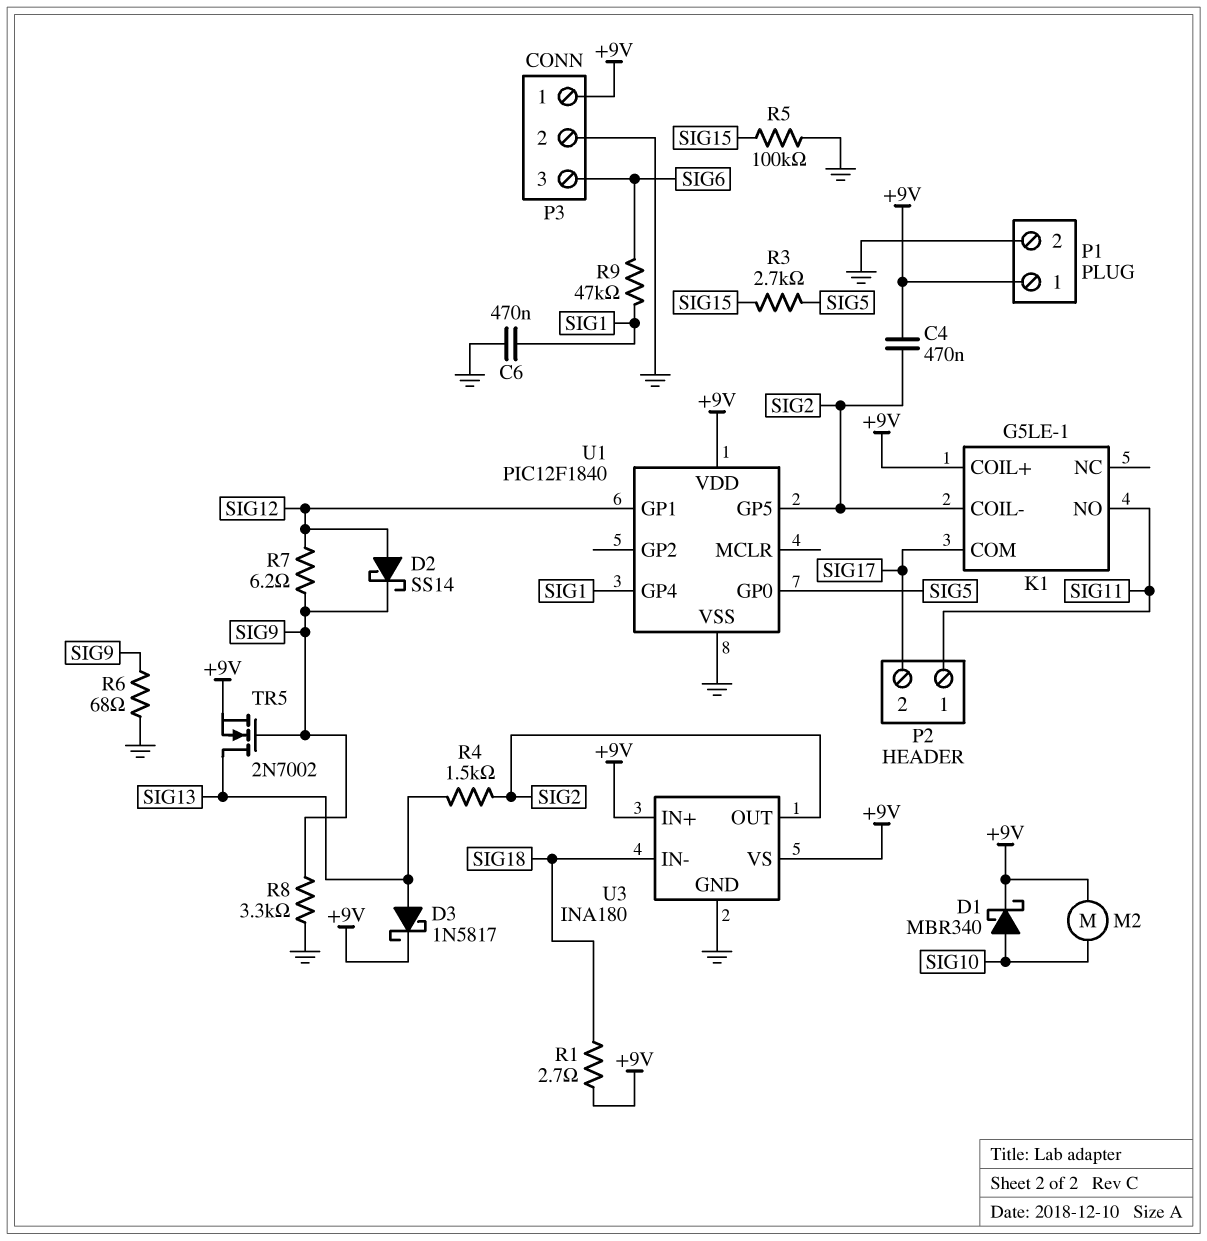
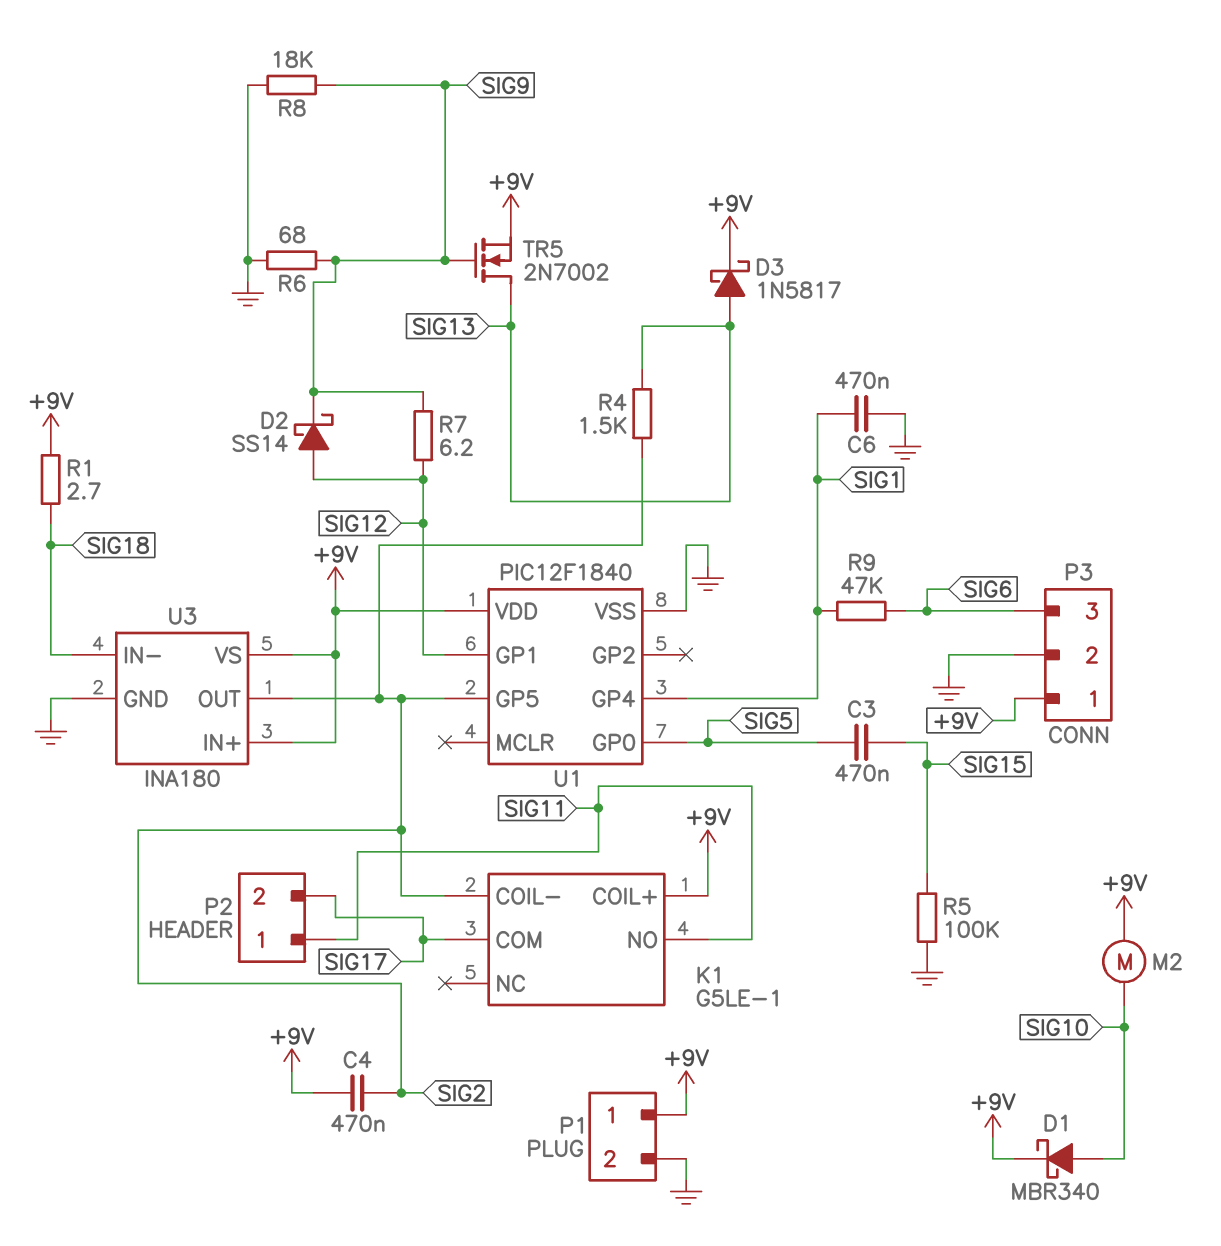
C3: none -> 470nF (SIG5, SIG15)
R3: 2.7k (SIG5, SIG15) -> none
R8: 3.3k (GND, SIG9) -> 18k (GND, SIG9)

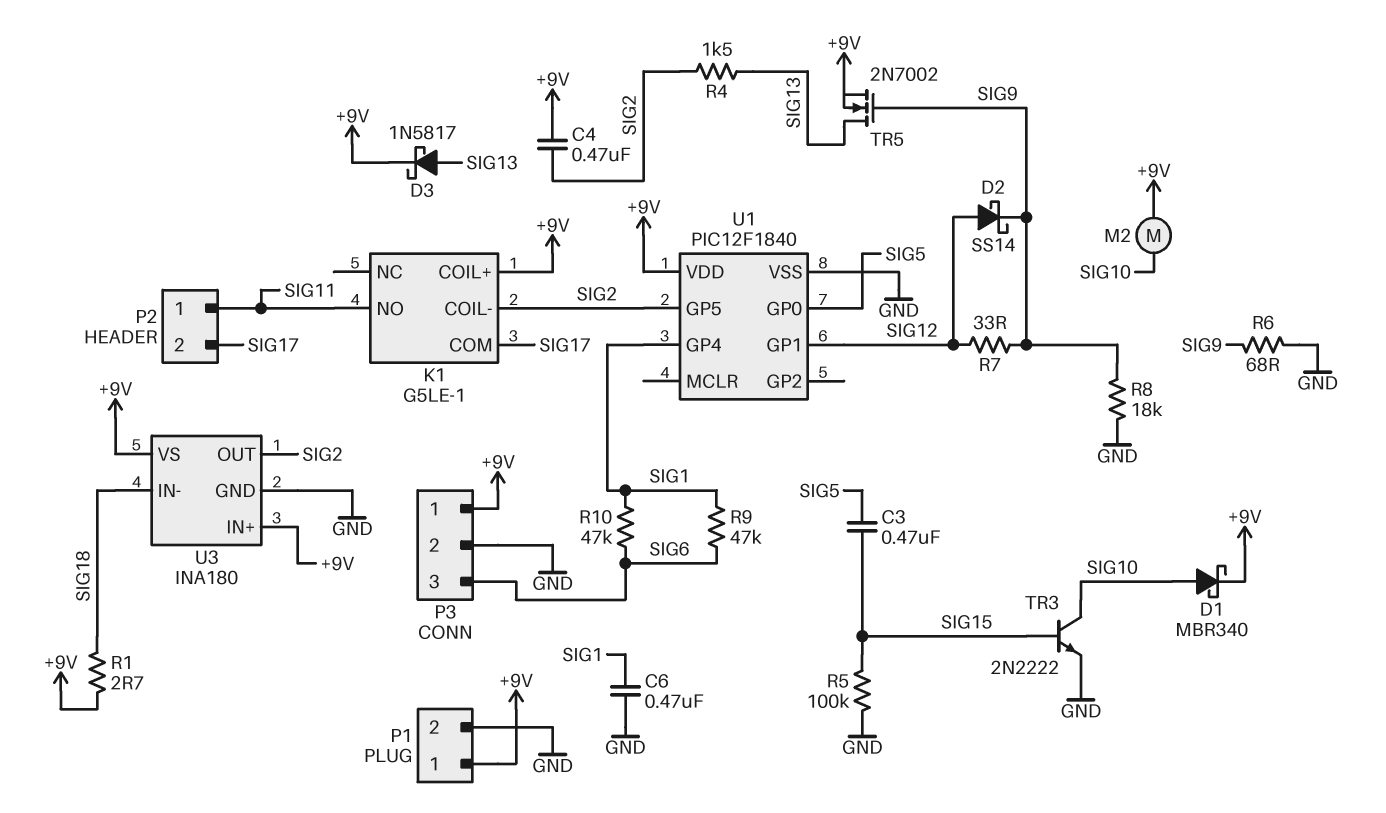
R7: 6.2 (SIG9, SIG12) -> 33 (SIG9, SIG12)
R10: none -> 47k (SIG1, SIG6)
TR3: none -> NPN 2N2222 (B SIG15, C SIG10, E GND)

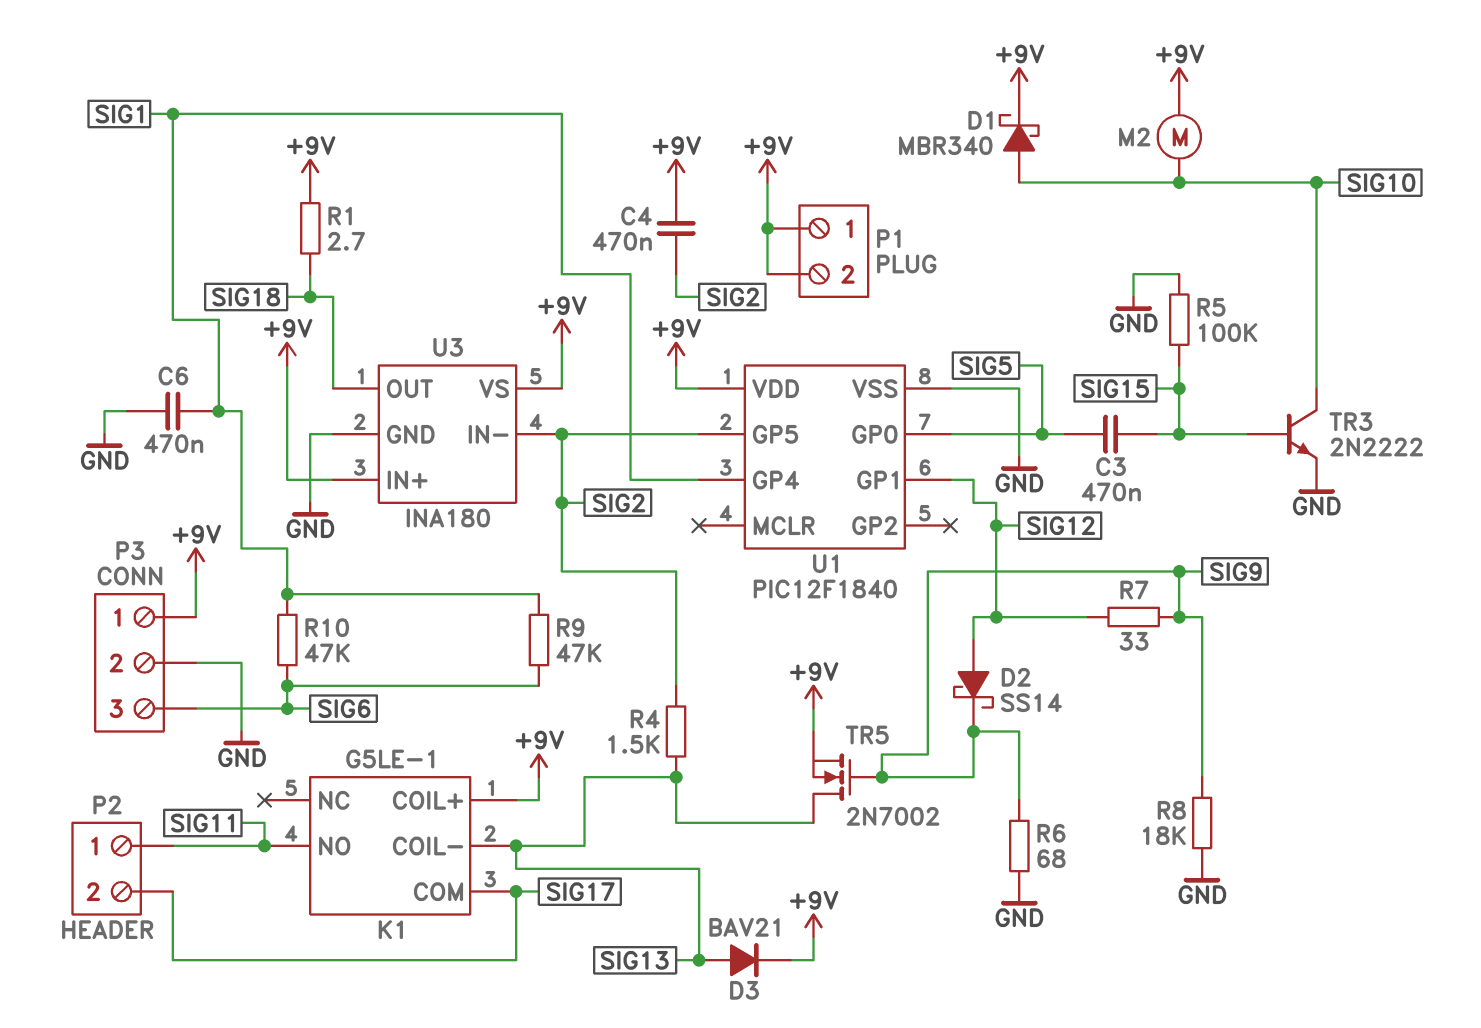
D3: schottky 1N5817 (A SIG13, K +9V) -> diode BAV21 (A SIG13, K +9V)
K1 pin COIL-: SIG2 -> SIG13
P1 pin 2: GND -> +9V
U3 pin IN-: SIG18 -> SIG2
U3 pin OUT: SIG2 -> SIG18

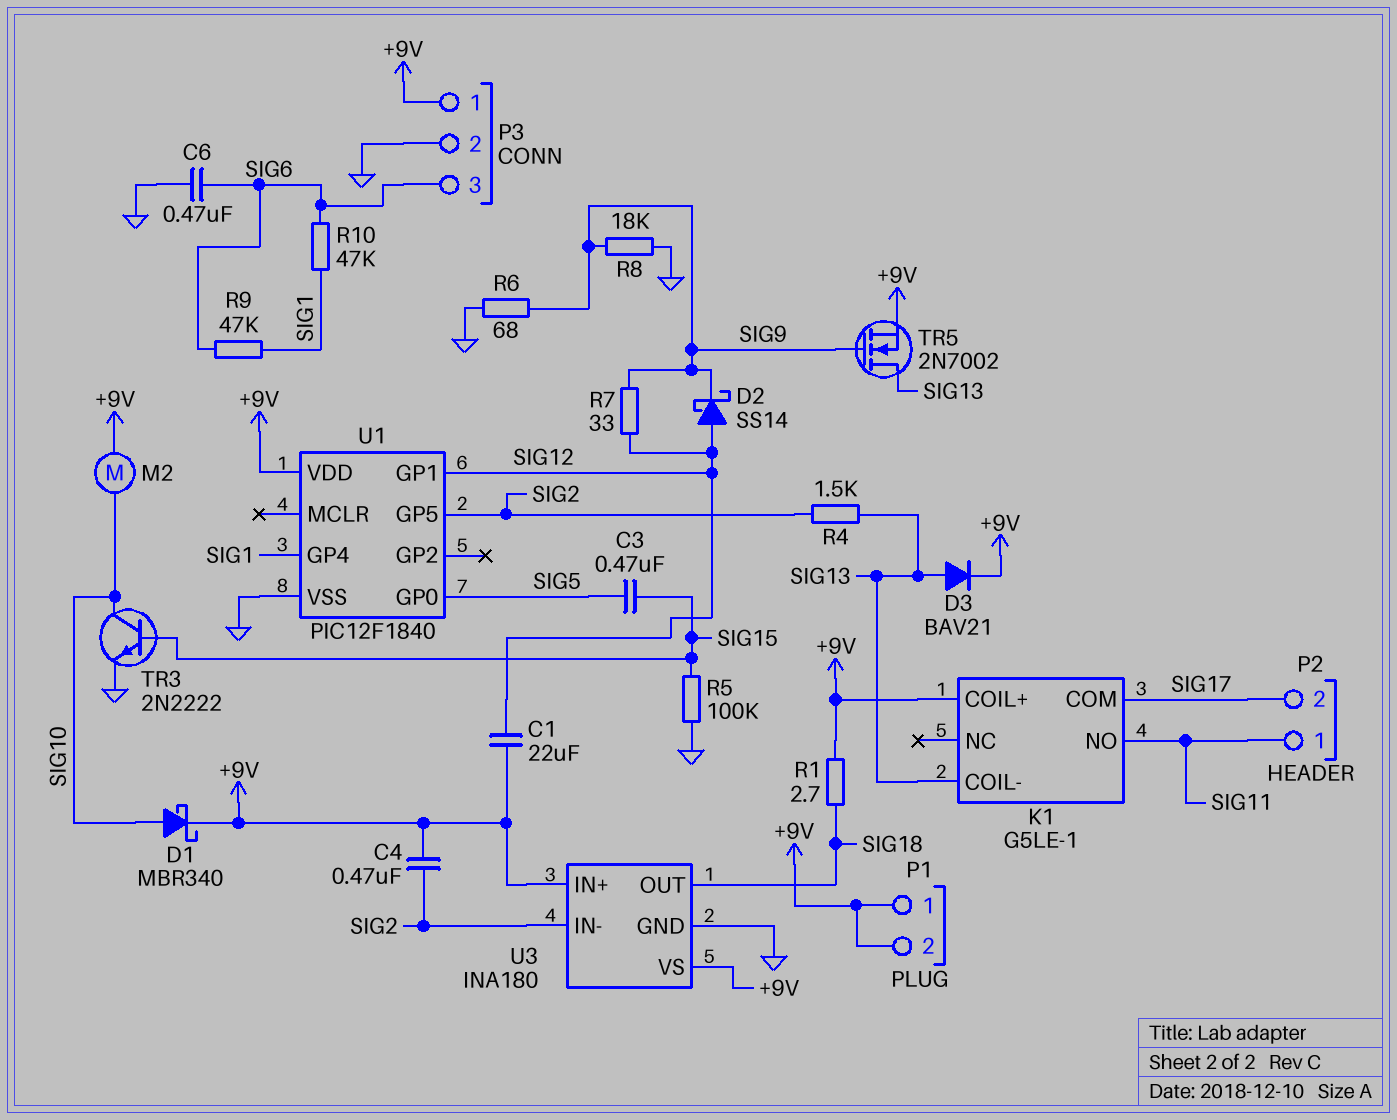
C1: none -> 22uF (+9V, SIG12)
C6: 470nF (GND, SIG1) -> 470nF (GND, SIG6)

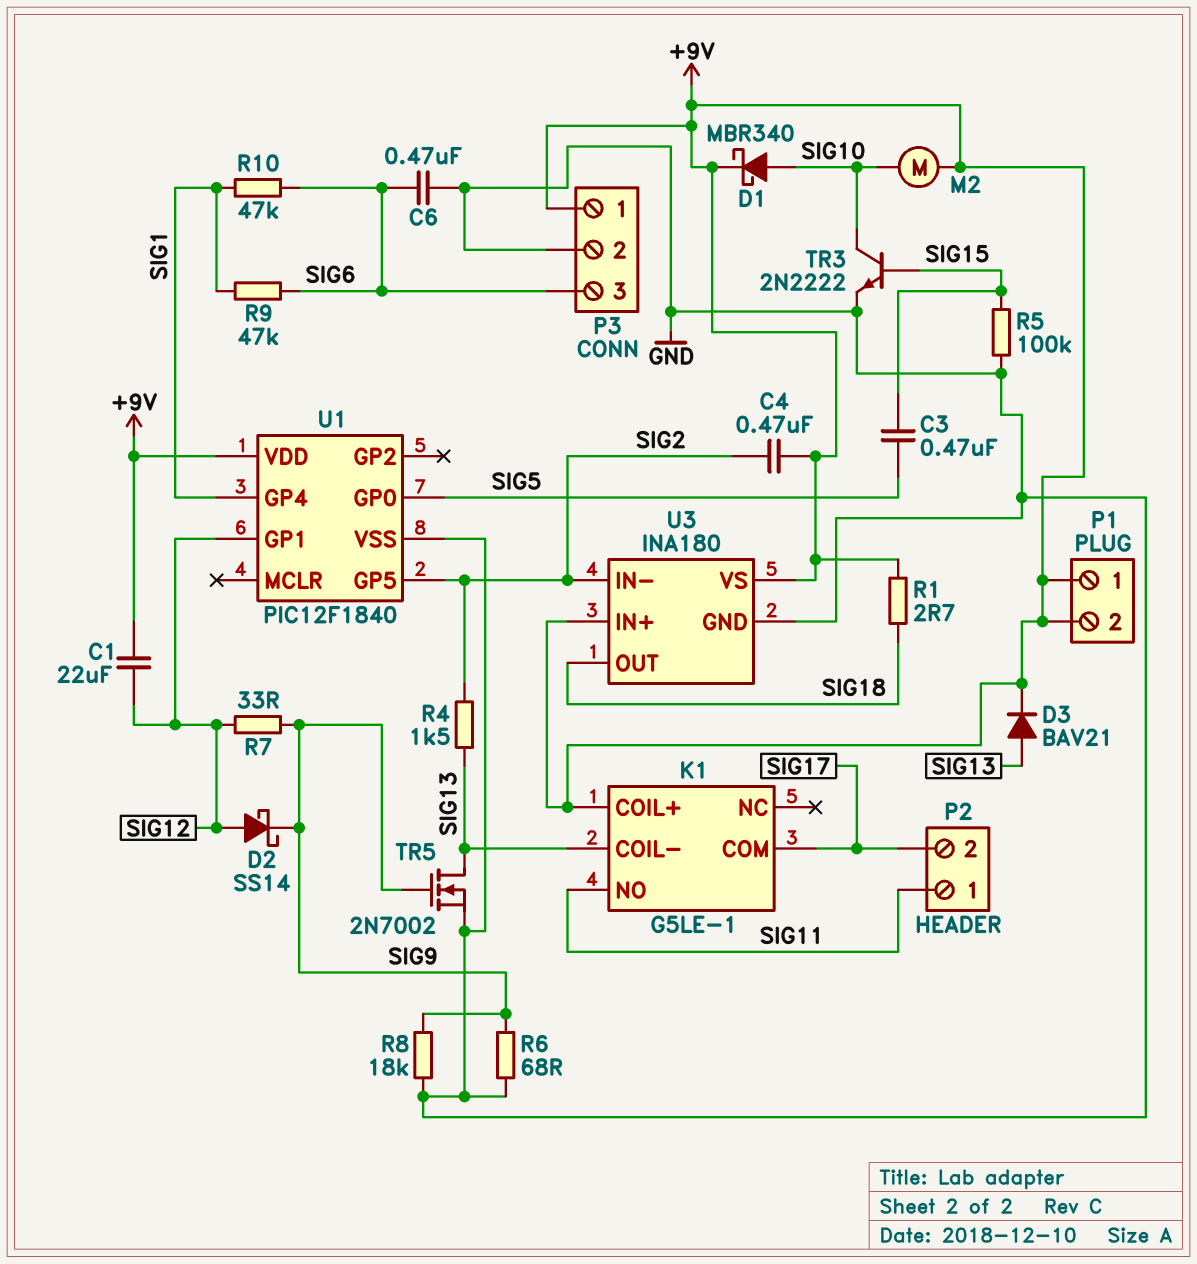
TR5: NMOS 2N7002 (G SIG9, D SIG13, S +9V) -> NMOS 2N7002 (G SIG9, D SIG13, S GND)

